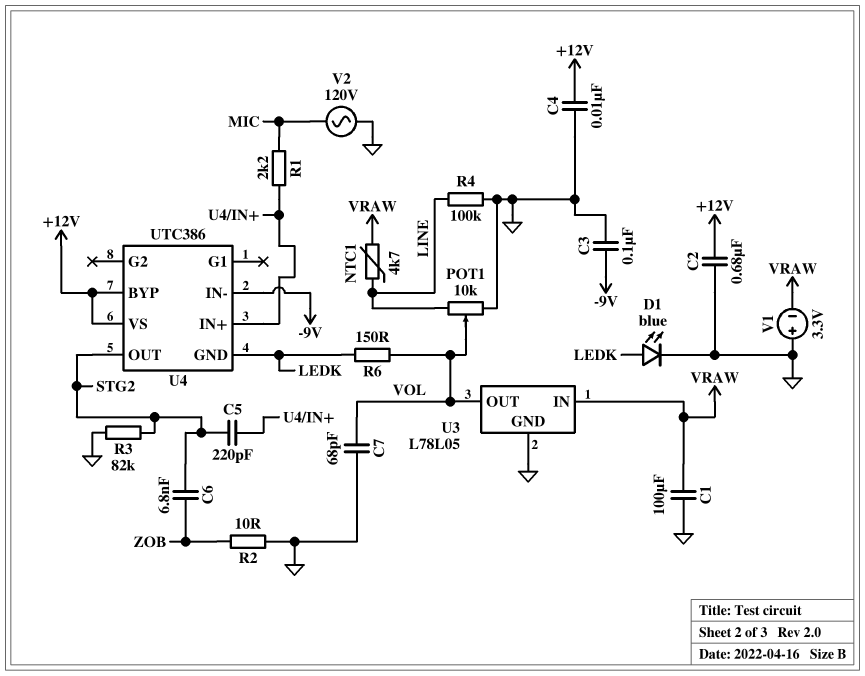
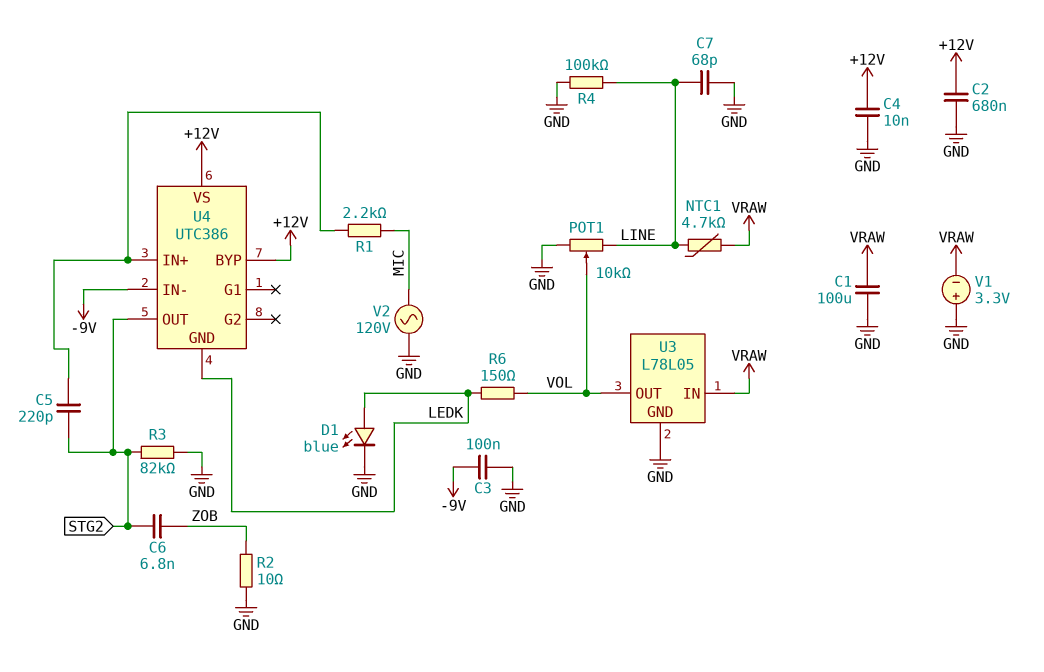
C7: 68pF (GND, VOL) -> 68pF (GND, LINE)

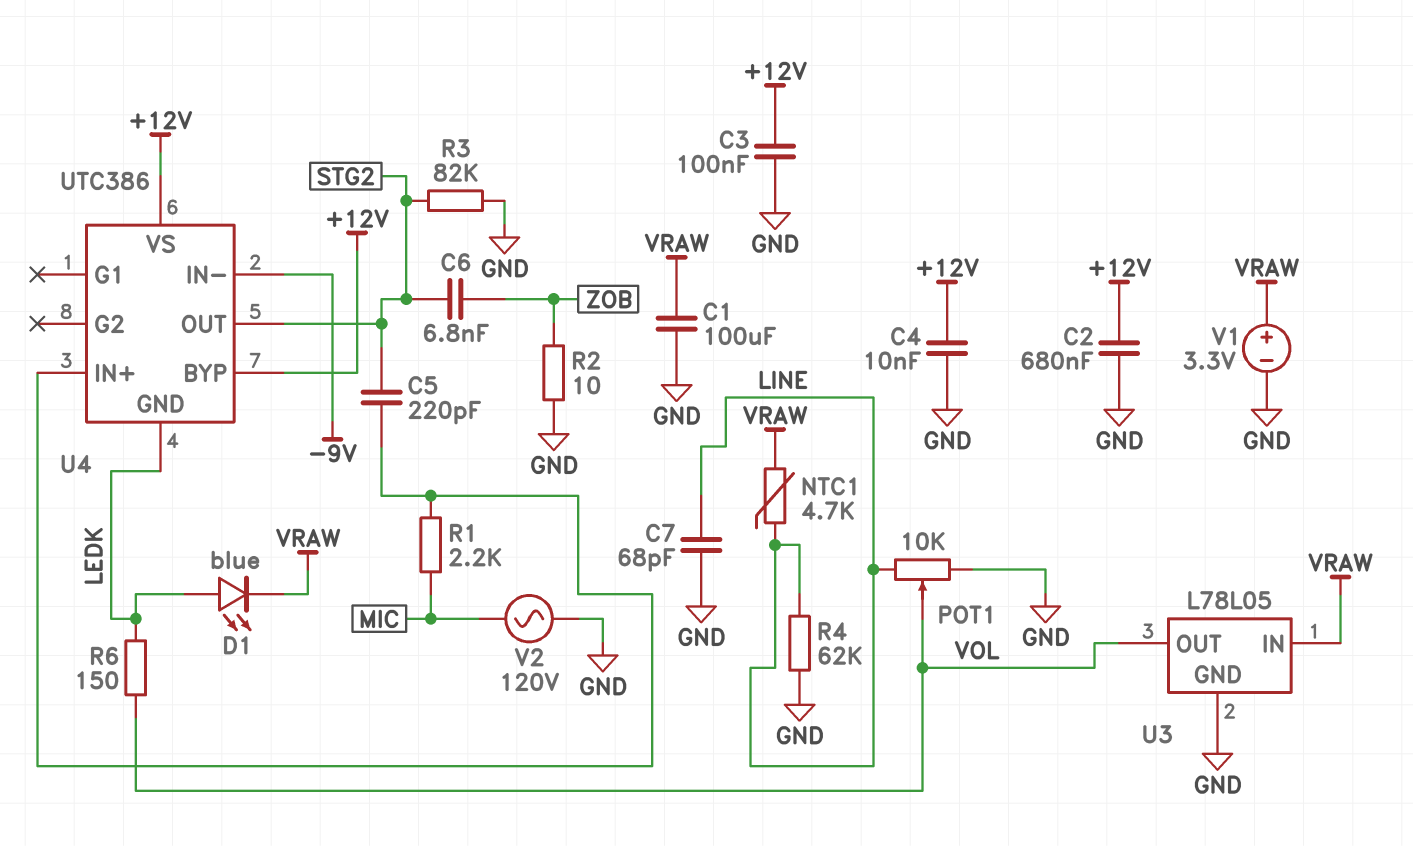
C3: 100nF (-9V, GND) -> 100nF (+12V, GND)
D1: LED blue (A LEDK, K GND) -> LED blue (A LEDK, K VRAW)
R4: 100k (GND, LINE) -> 62k (GND, LINE)
V1: 3.3V (plus GND, minus VRAW) -> 3.3V (plus VRAW, minus GND)

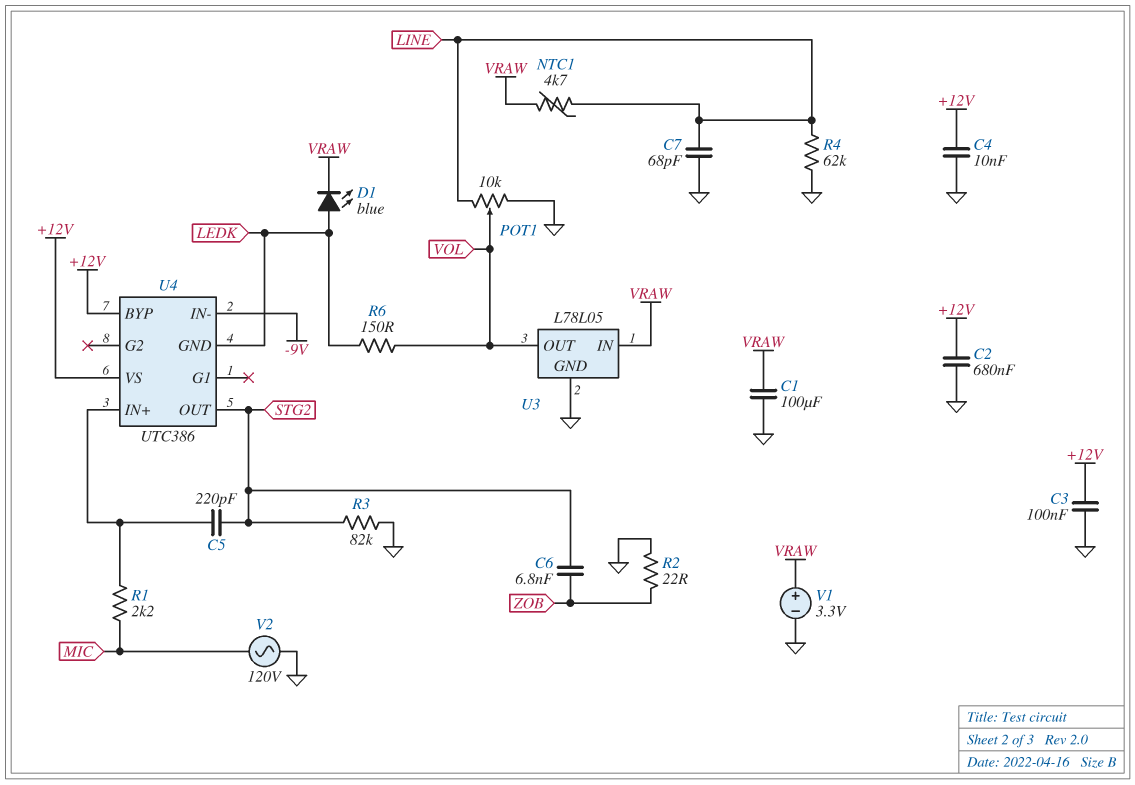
R2: 10 (GND, ZOB) -> 22 (GND, ZOB)

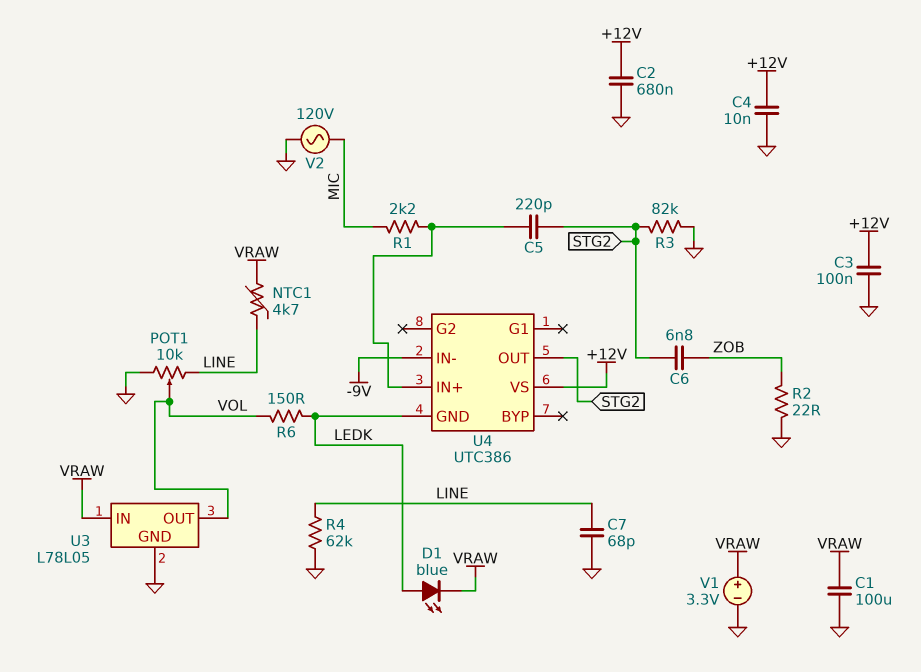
U4 pin BYP: +12V -> none

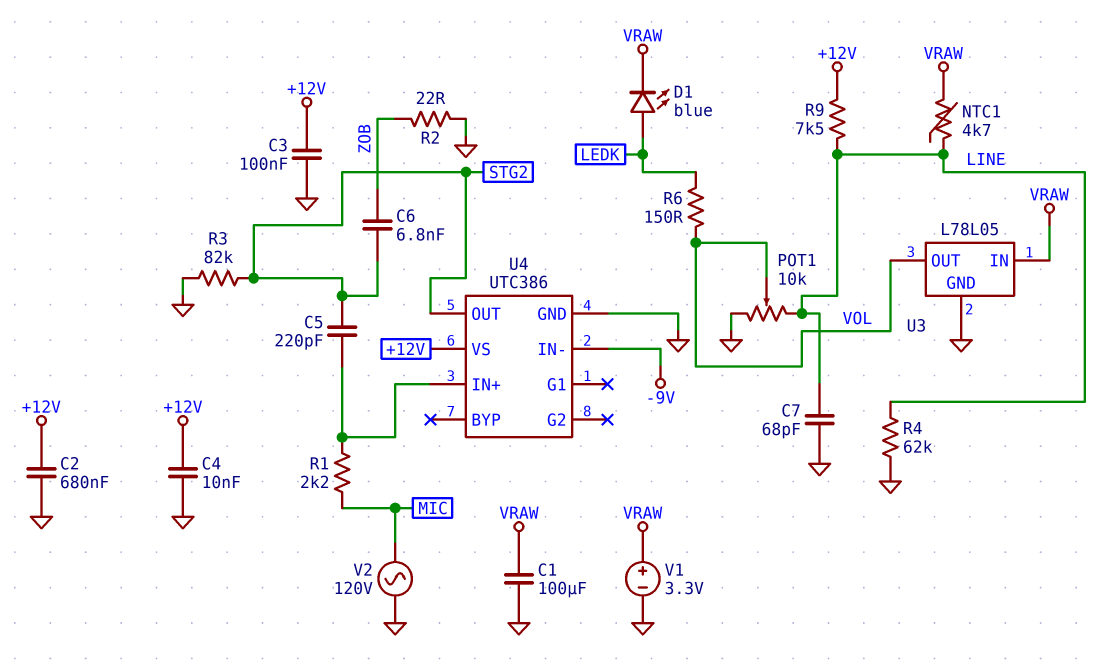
R9: none -> 7.5k (+12V, LINE)
U4 pin GND: LEDK -> GND

